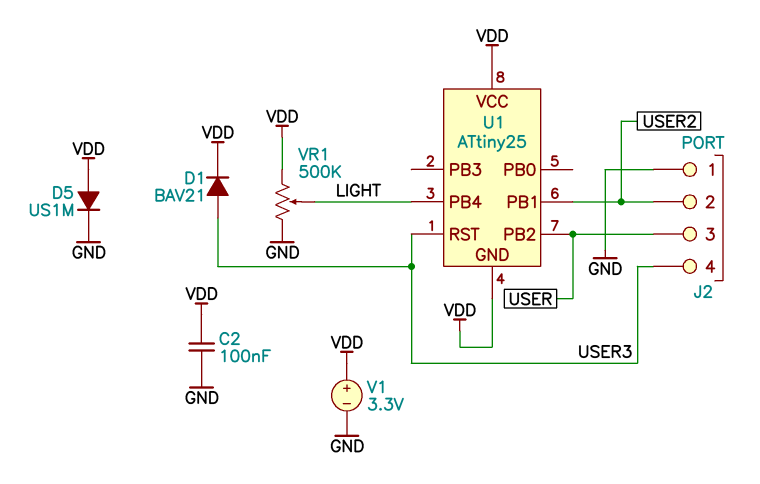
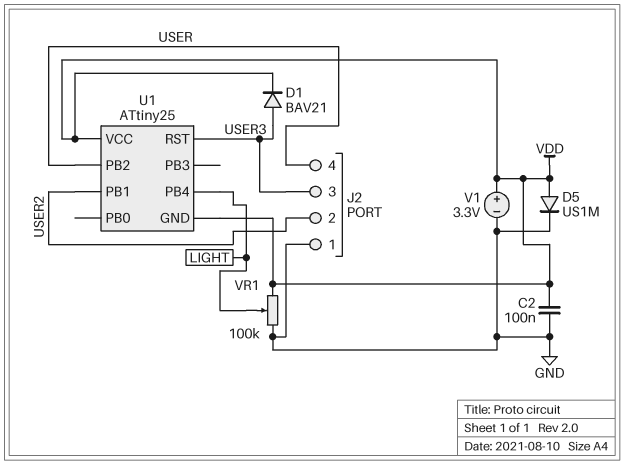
J2 pin 3: USER -> USER3
J2 pin 4: USER3 -> USER
VR1: 500k (GND, VDD, wiper LIGHT) -> 100k (GND, VDD, wiper LIGHT)

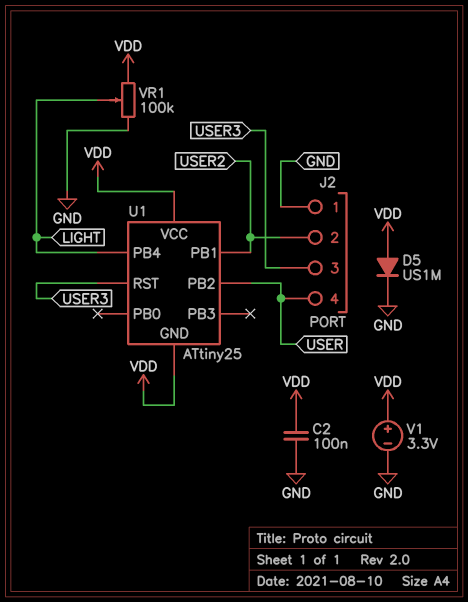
D1: diode BAV21 (A USER3, K VDD) -> none

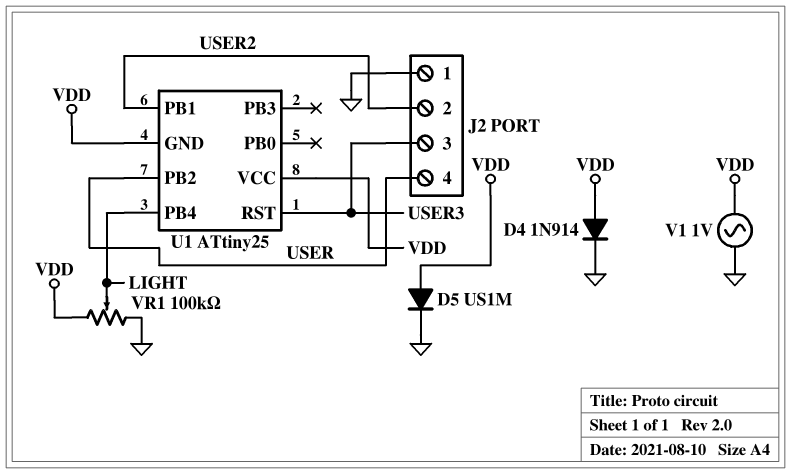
C2: 100nF (GND, VDD) -> none
D4: none -> diode 1N914 (A VDD, K GND)
V1: 3.3V (plus VDD, minus GND) -> AC 1V (GND, VDD)

